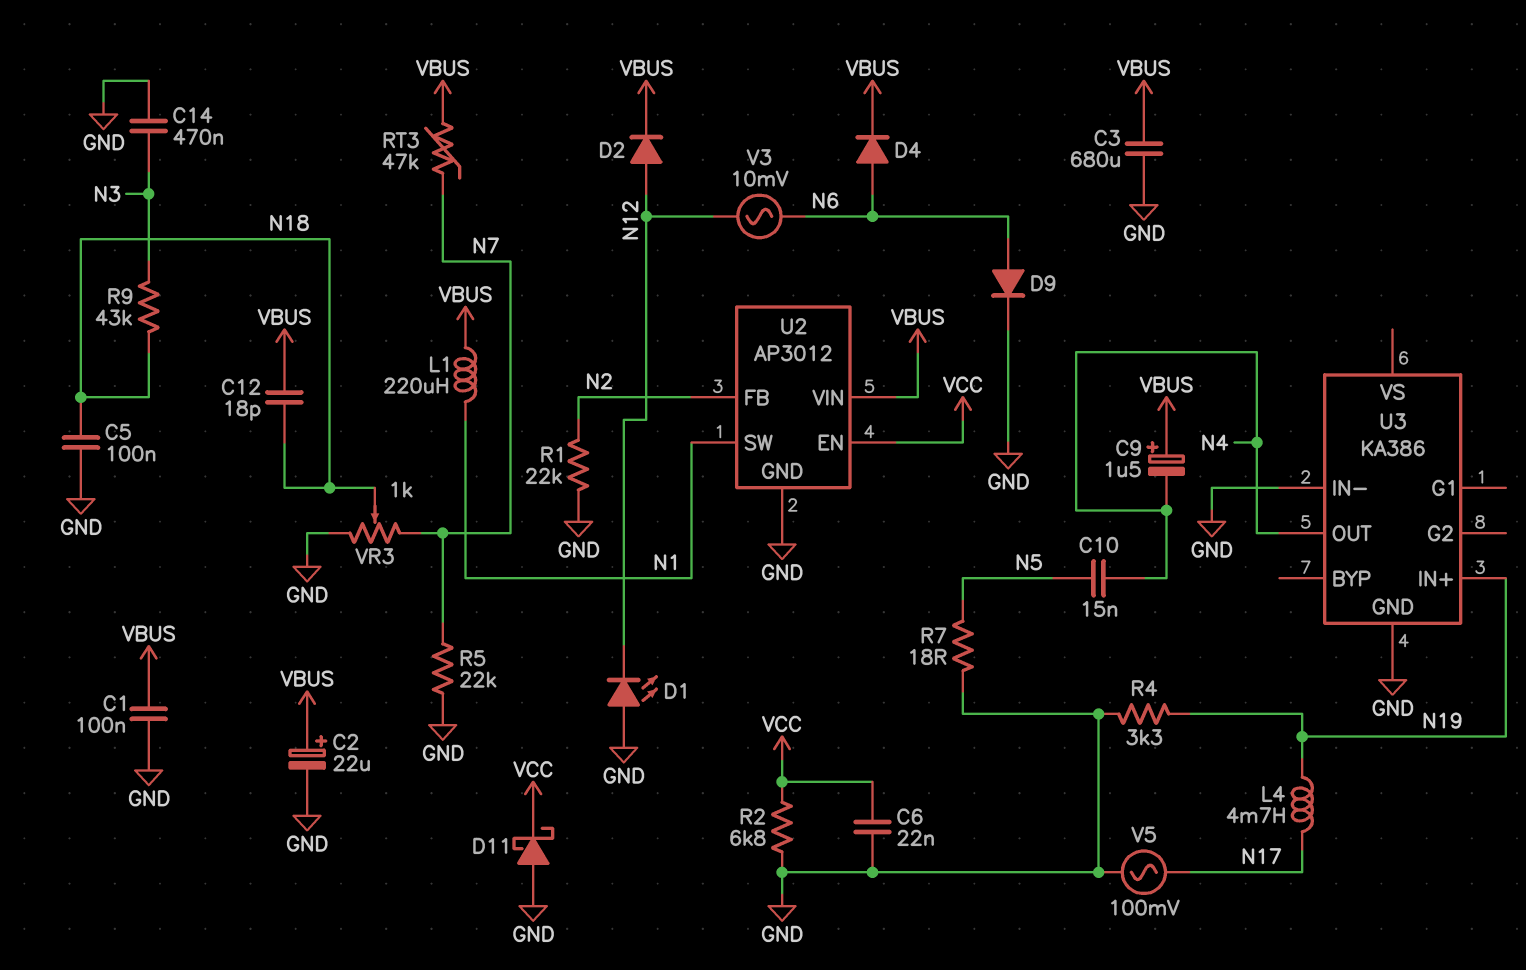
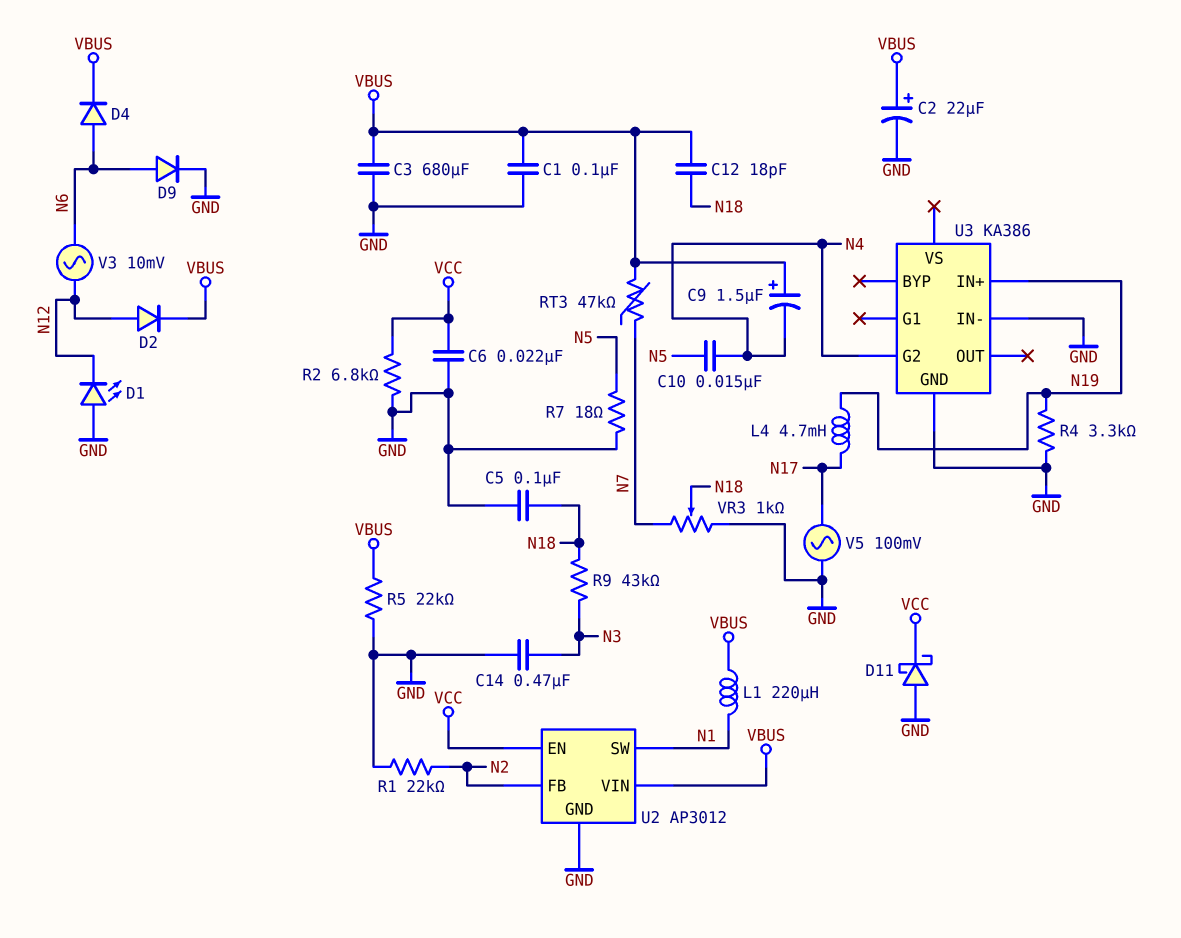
R5: 22k (GND, N7) -> 22k (GND, VBUS)
U3 pin G2: none -> N4
U3 pin OUT: N4 -> none

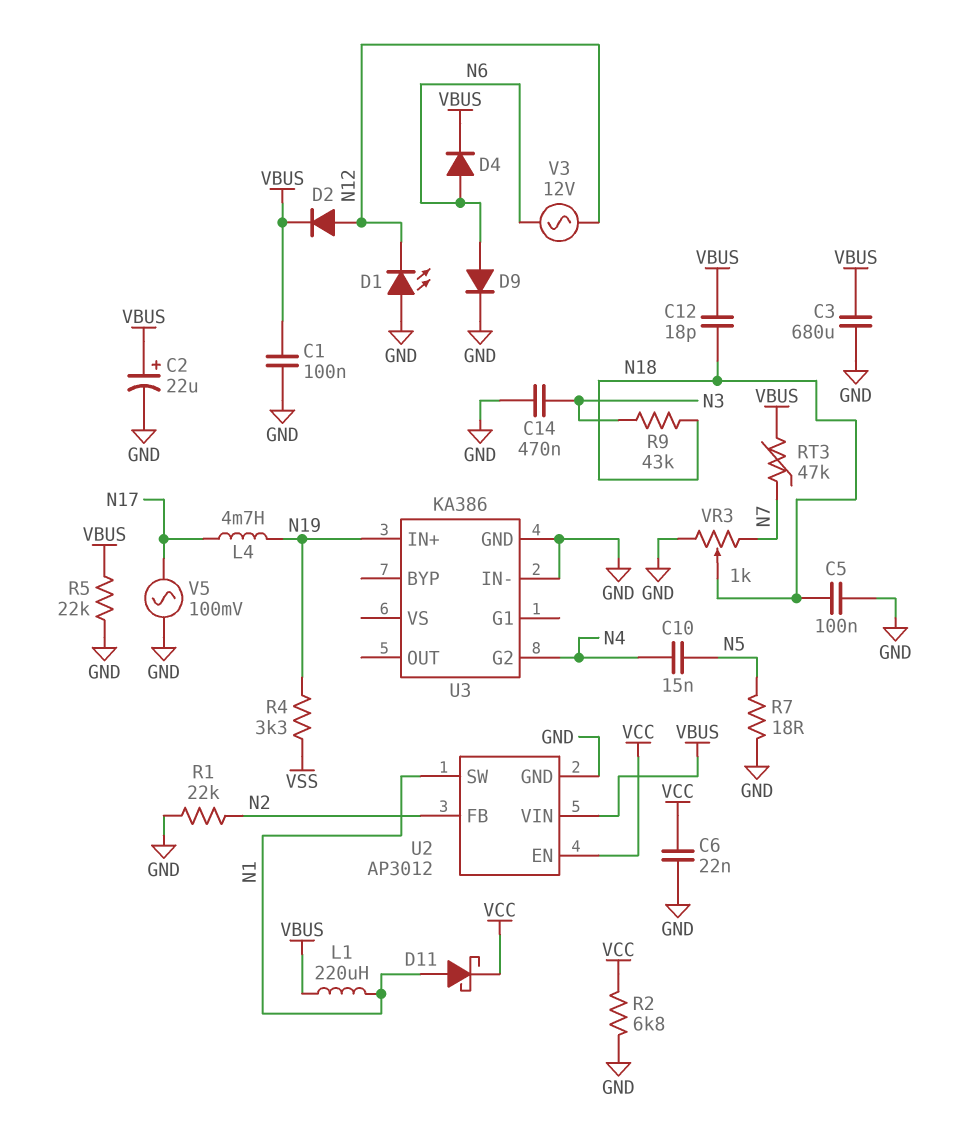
C9: 1.5uF (plus VBUS, minus N4) -> none
D11: schottky (A GND, K VCC) -> schottky (A N1, K VCC)
R4: 3.3k (GND, N19) -> 3.3k (N19, VSS)
V3: AC 10mV (N6, N12) -> AC 12V (N6, N12)

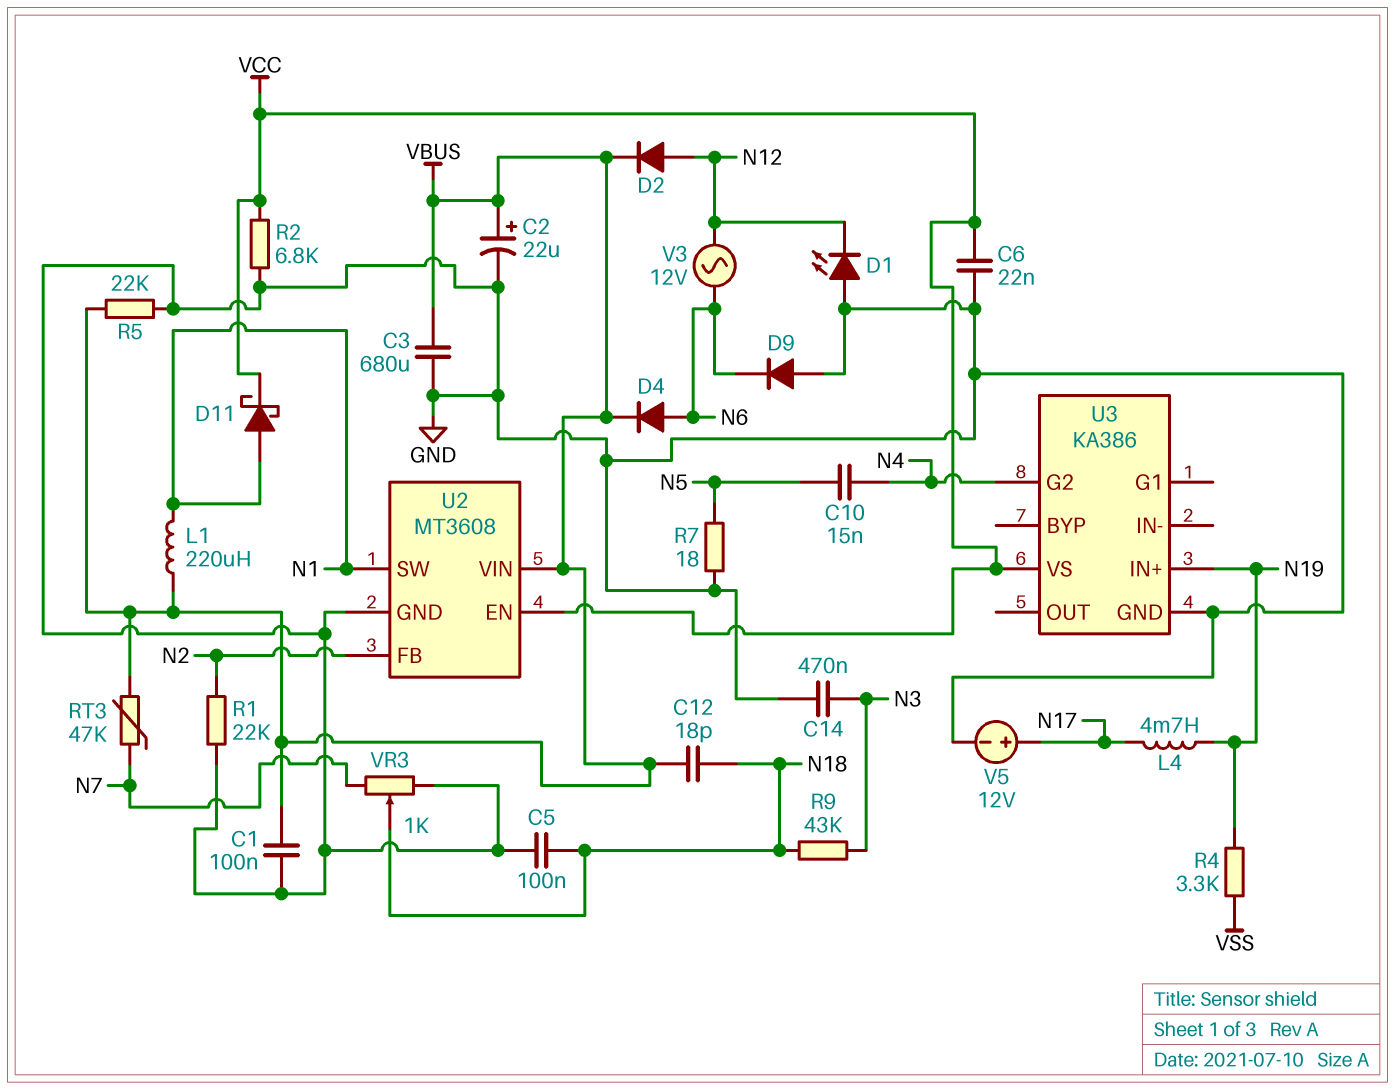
D9: diode (A N6, K GND) -> diode (A GND, K N6)
U2: AP3012 -> MT3608
U3 pin IN-: GND -> none
U3 pin VS: none -> VCC
V5: AC 100mV (GND, N17) -> 12V (plus N17, minus GND)

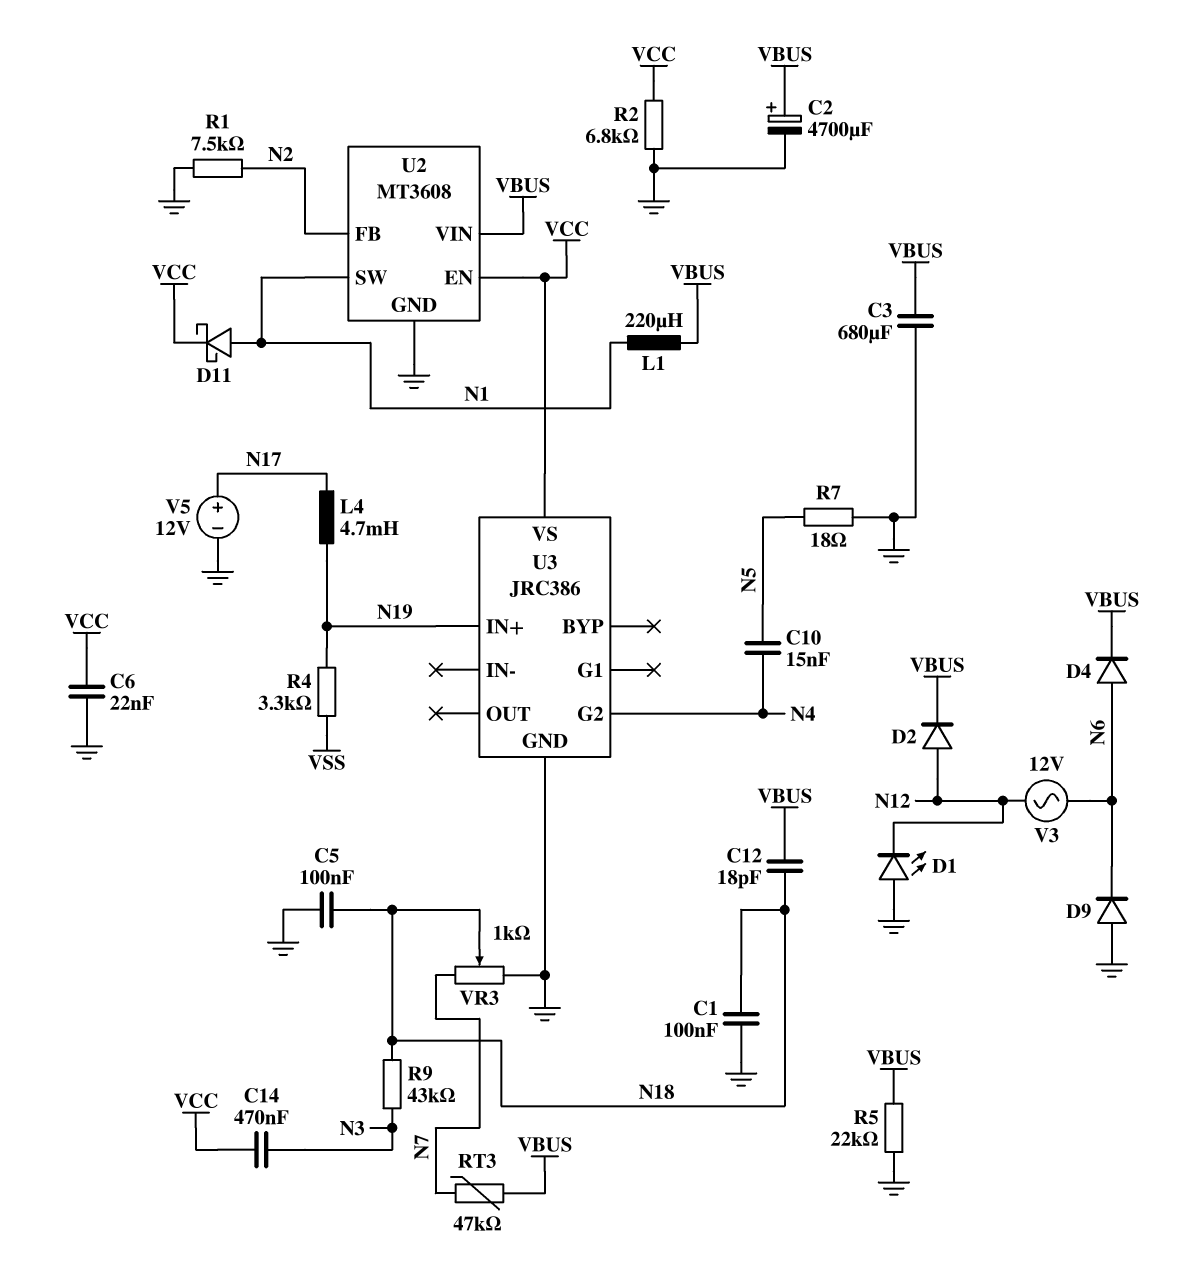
C1: 100nF (GND, VBUS) -> 100nF (GND, N18)
C2: 22uF (plus VBUS, minus GND) -> 4700uF (plus VBUS, minus GND)
C14: 470nF (GND, N3) -> 470nF (N3, VCC)
R1: 22k (GND, N2) -> 7.5k (GND, N2)
U3: KA386 -> JRC386

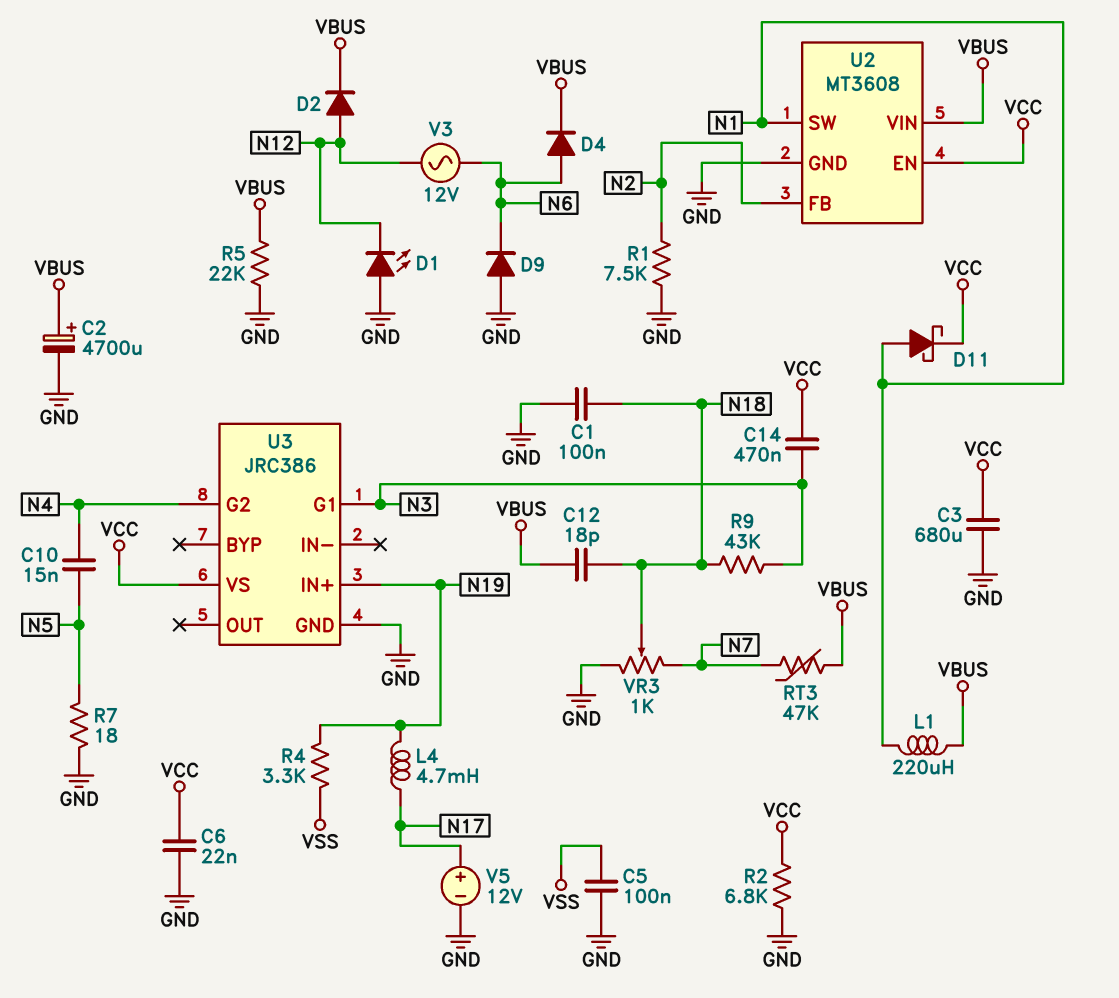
C3: 680uF (GND, VBUS) -> 680uF (GND, VCC)
C5: 100nF (GND, N18) -> 100nF (GND, VSS)
U3 pin G1: none -> N3

